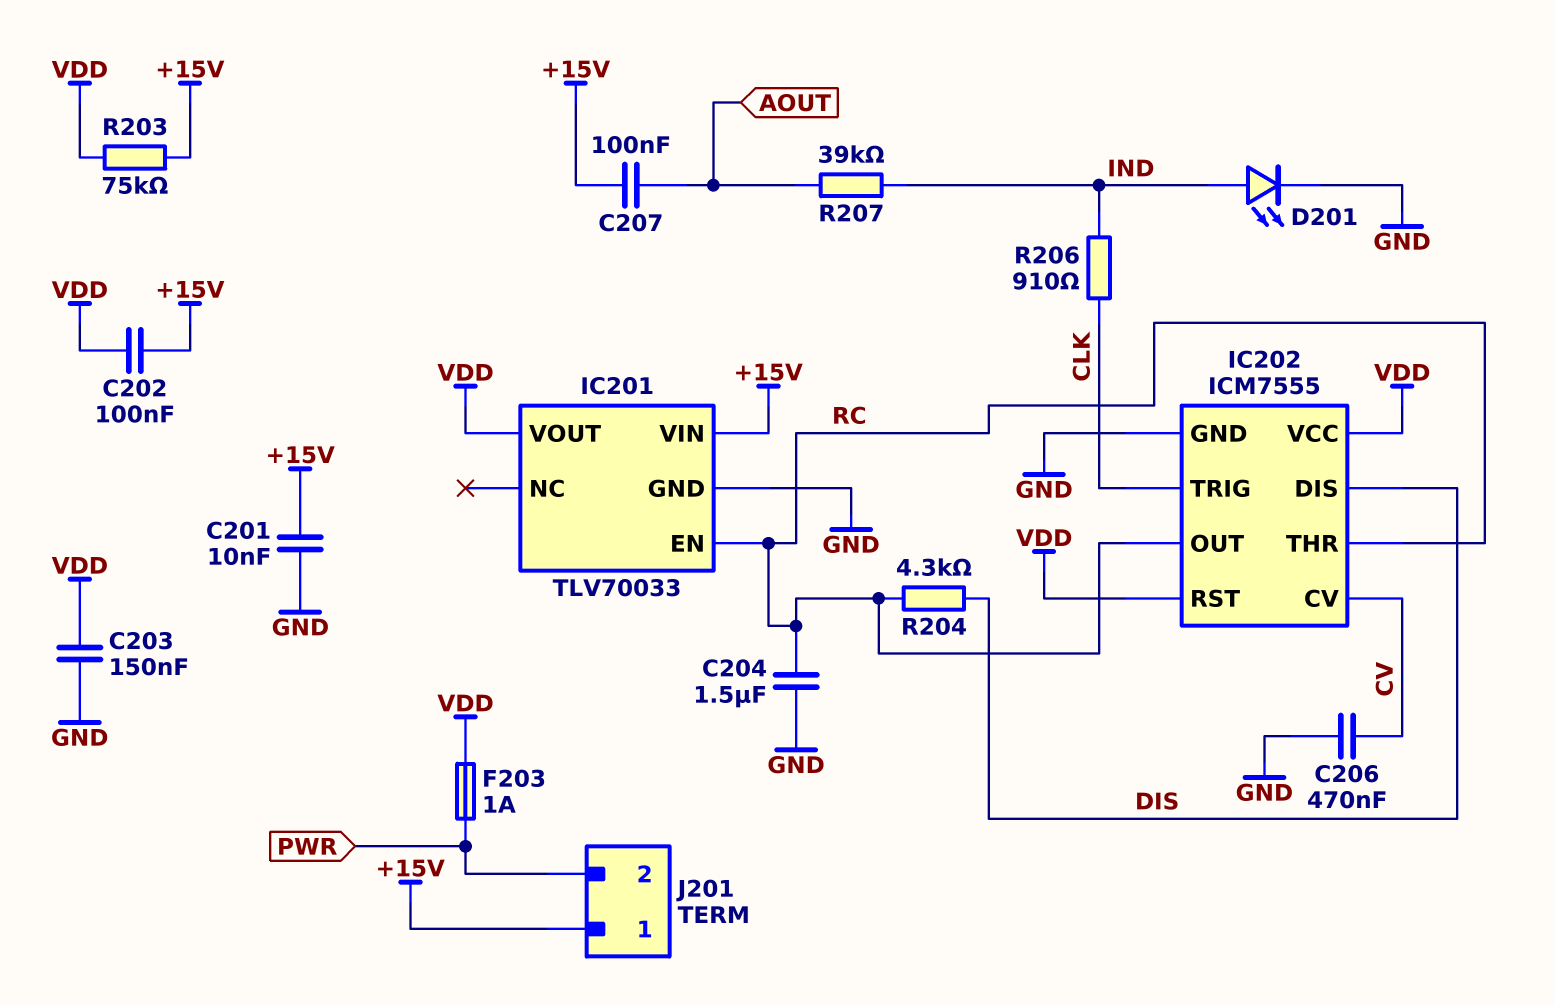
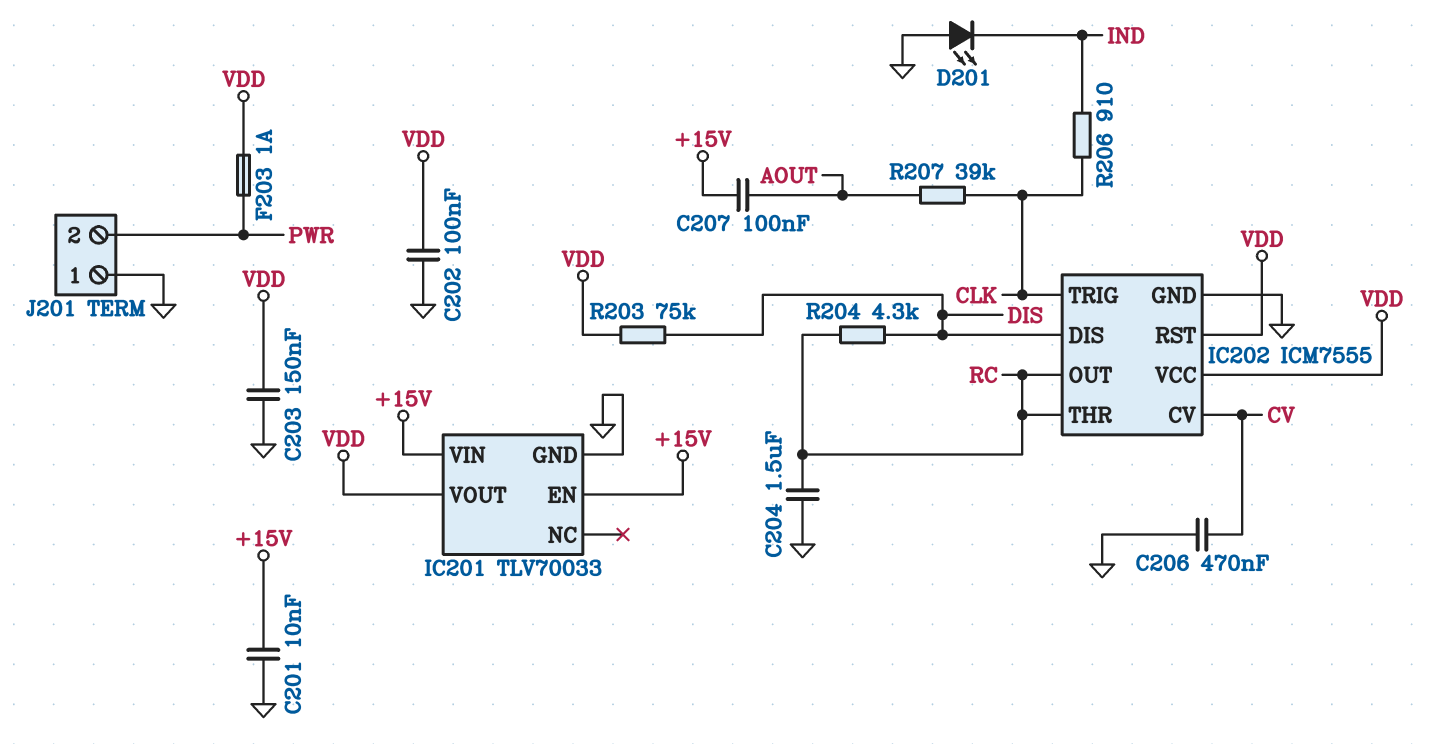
C202: 100nF (+15V, VDD) -> 100nF (GND, VDD)
D201: LED (A IND, K GND) -> LED (A GND, K IND)
IC201 pin EN: RC -> +15V
J201 pin 1: +15V -> GND
R203: 75k (+15V, VDD) -> 75k (DIS, VDD)
R207: 39k (AOUT, IND) -> 39k (AOUT, CLK)

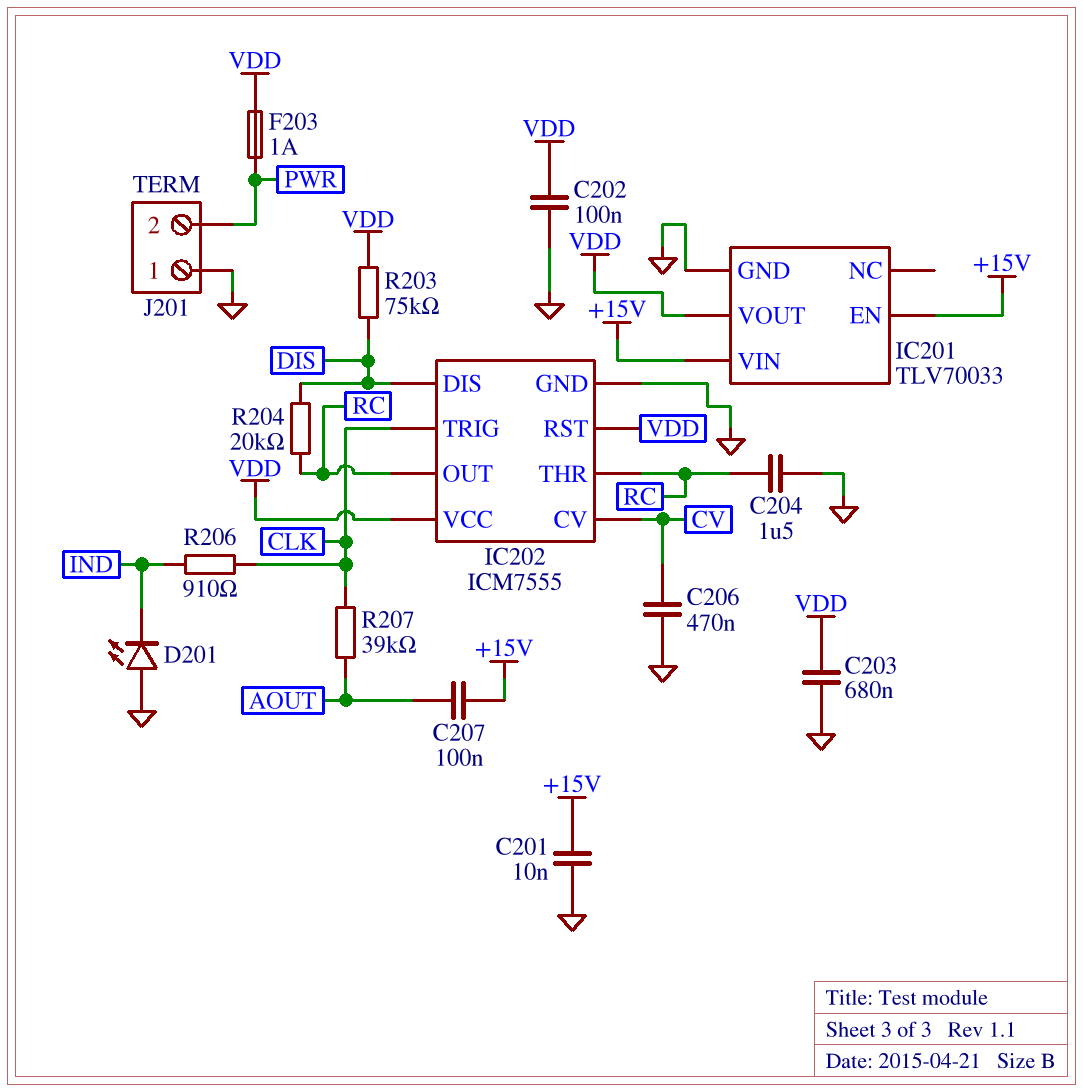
C203: 150nF (GND, VDD) -> 680nF (GND, VDD)
R204: 4.3k (DIS, RC) -> 20k (DIS, RC)

